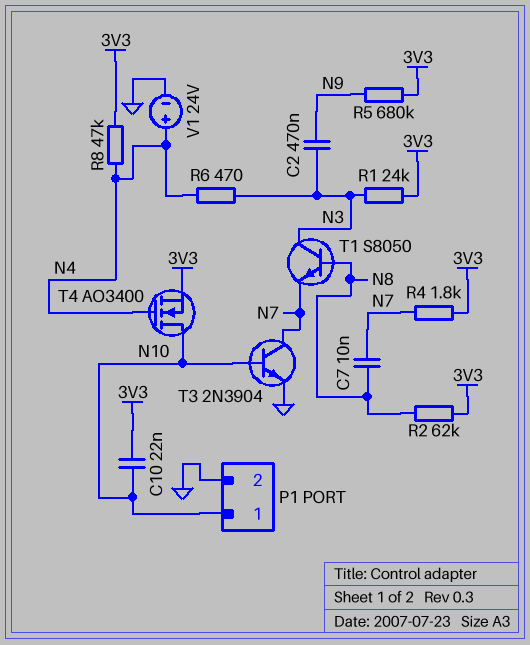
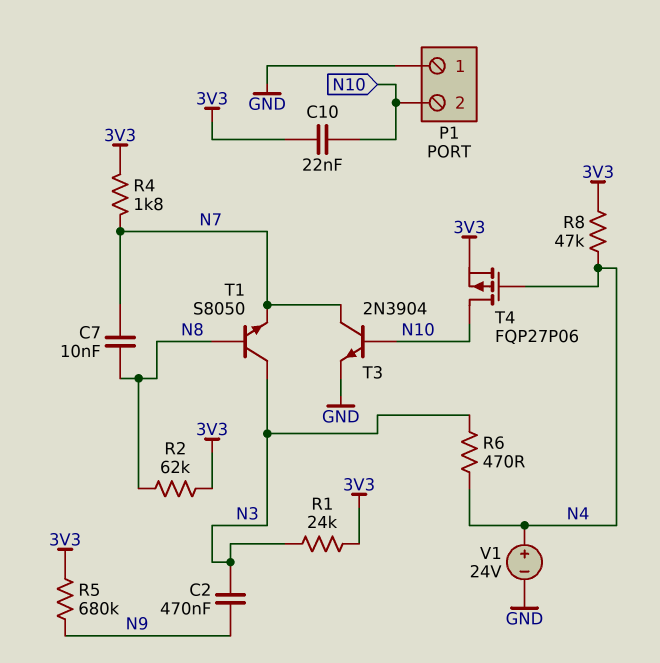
P1 pin 1: N10 -> GND
P1 pin 2: GND -> N10
T4: NMOS AO3400 (G N4, D N10, S 3V3) -> PMOS FQP27P06 (G N4, D N10, S 3V3)

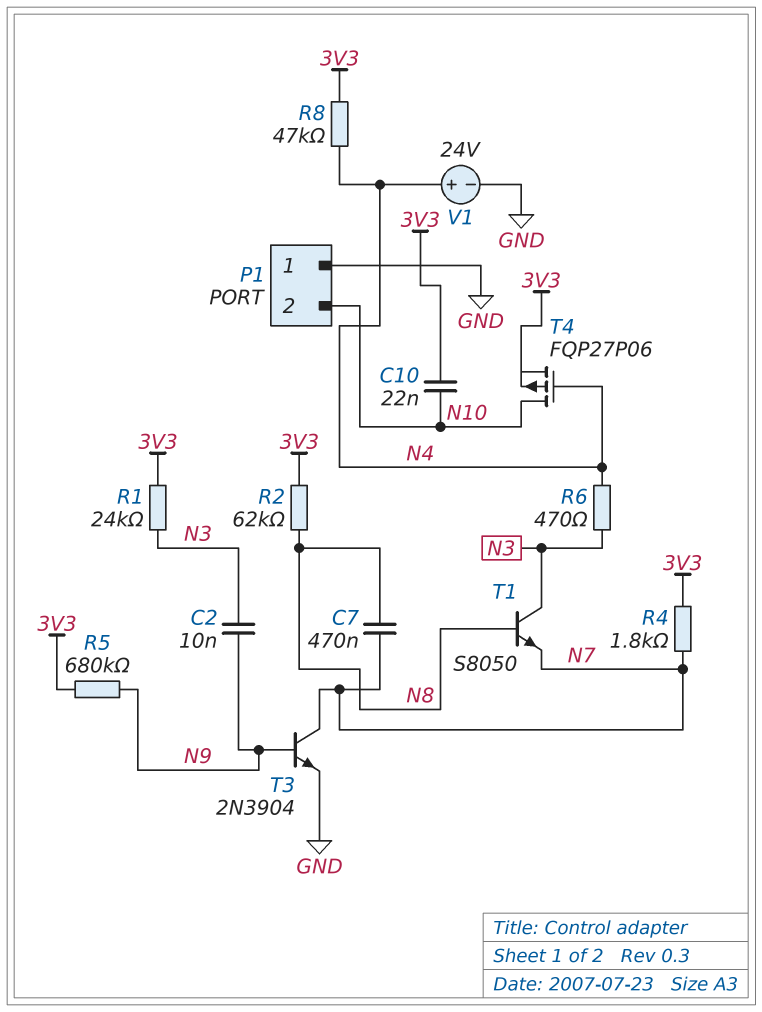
C2: 470nF (N3, N9) -> 10nF (N3, N9)
C7: 10nF (N7, N8) -> 470nF (N7, N8)
T3: NPN 2N3904 (B N10, C N7, E GND) -> NPN 2N3904 (B N9, C N7, E GND)

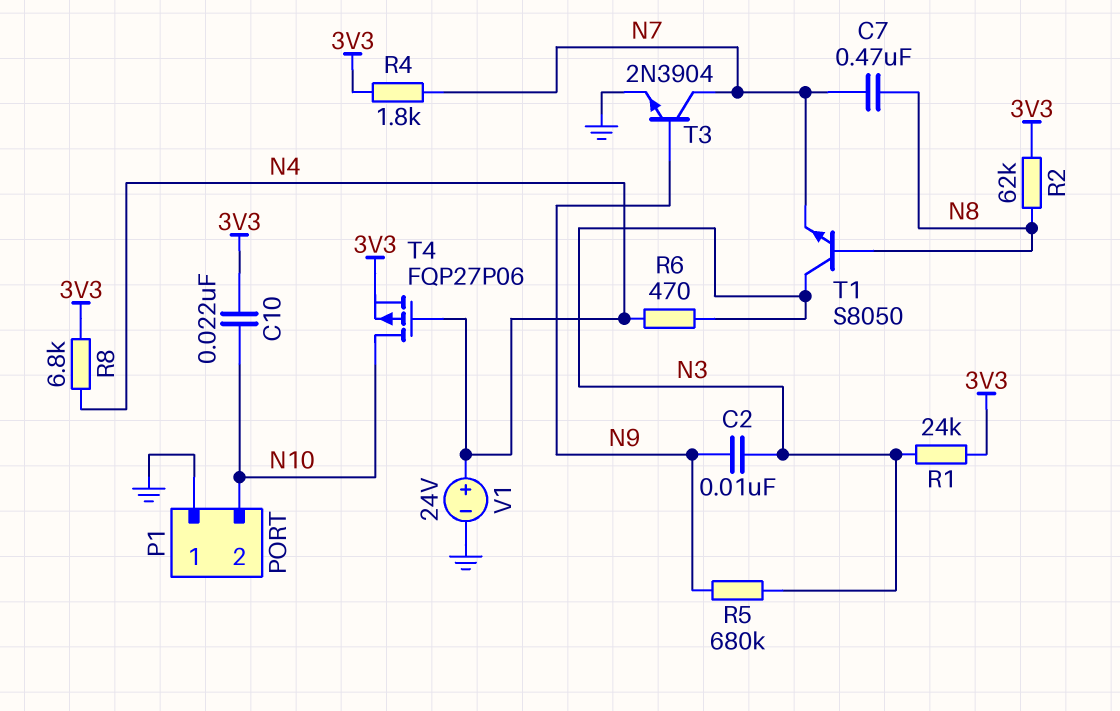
R5: 680k (3V3, N9) -> 680k (N3, N9)
R8: 47k (3V3, N4) -> 6.8k (3V3, N4)

